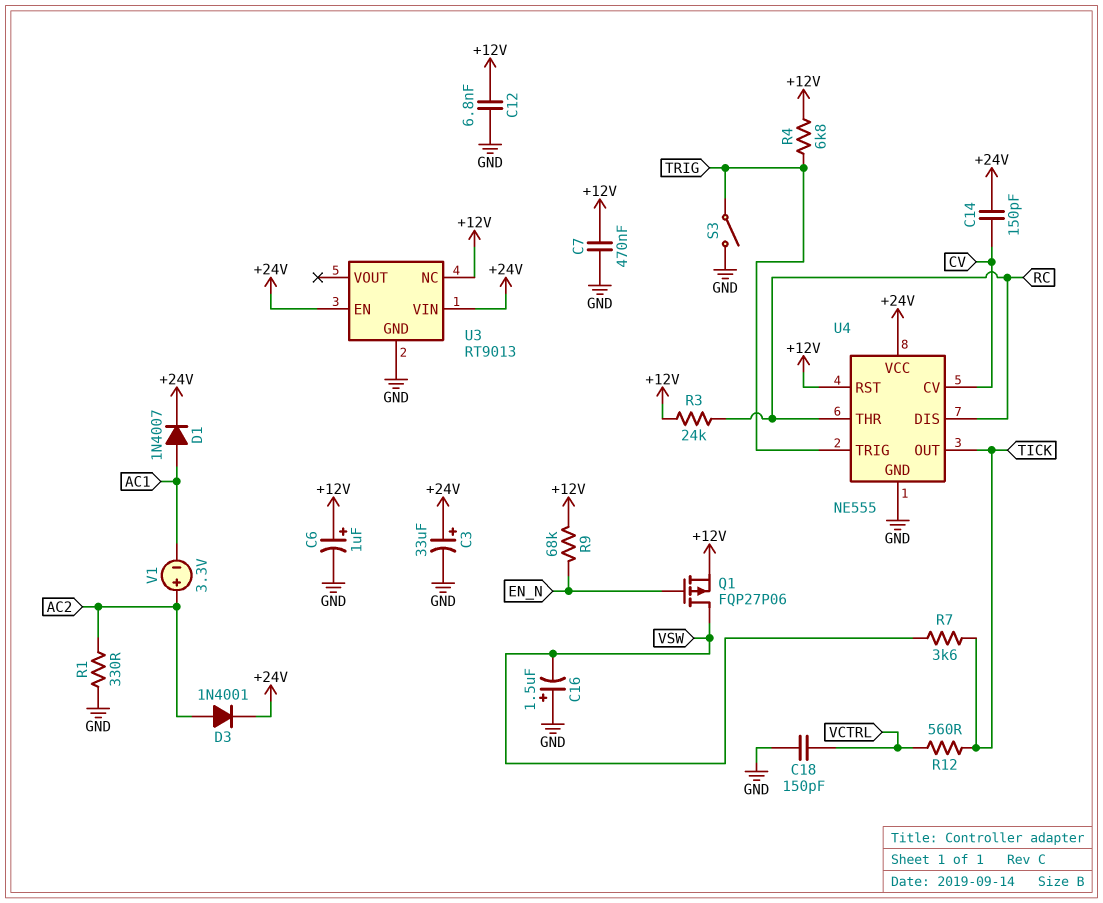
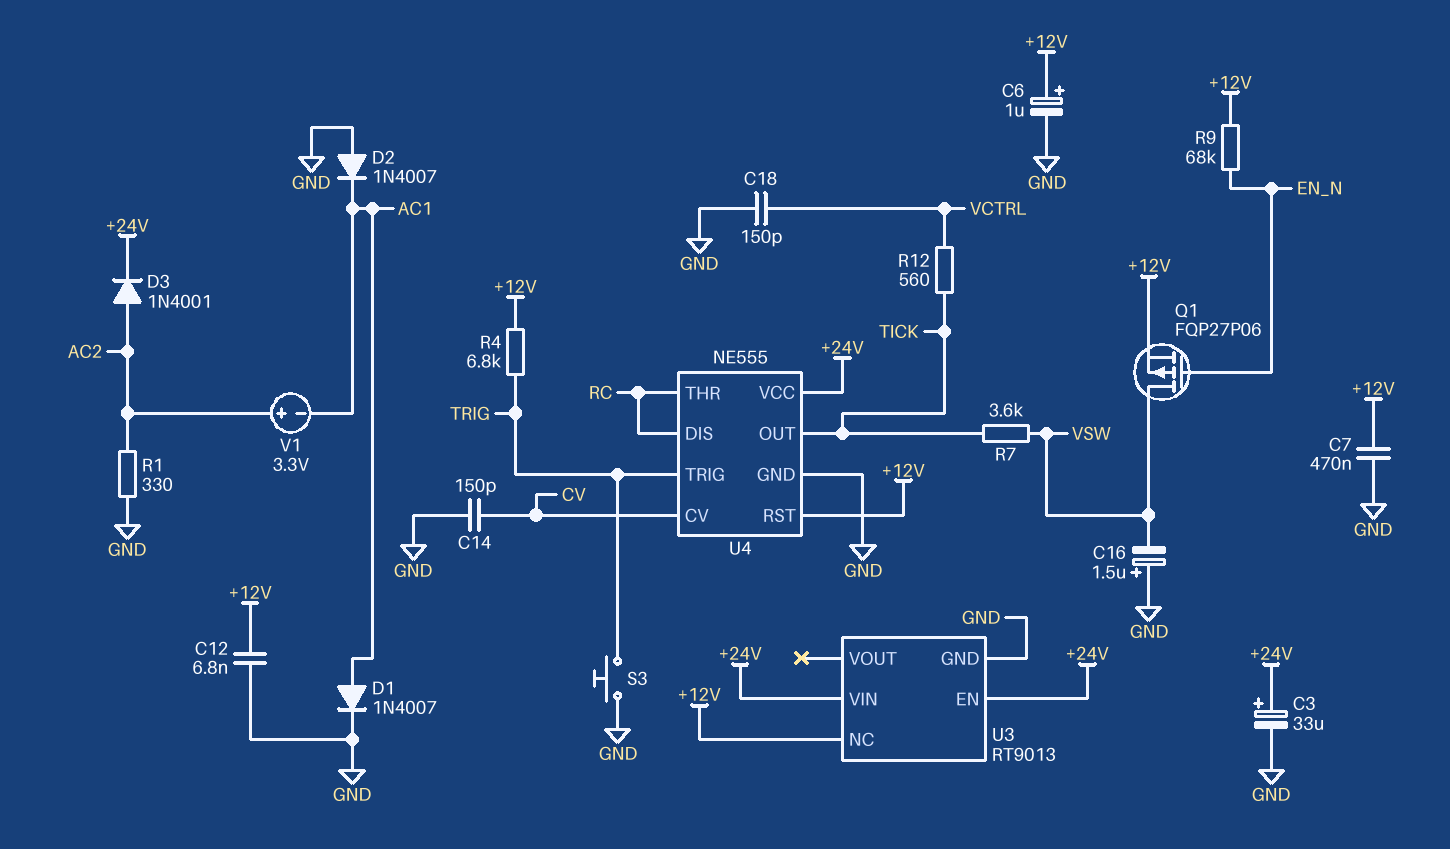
C14: 150pF (+24V, CV) -> 150pF (CV, GND)
D1: diode 1N4007 (A AC1, K +24V) -> diode 1N4007 (A AC1, K GND)
D2: none -> diode 1N4007 (A GND, K AC1)
R3: 24k (+12V, RC) -> none
S3: switch (GND, TRIG) -> button (GND, TRIG)

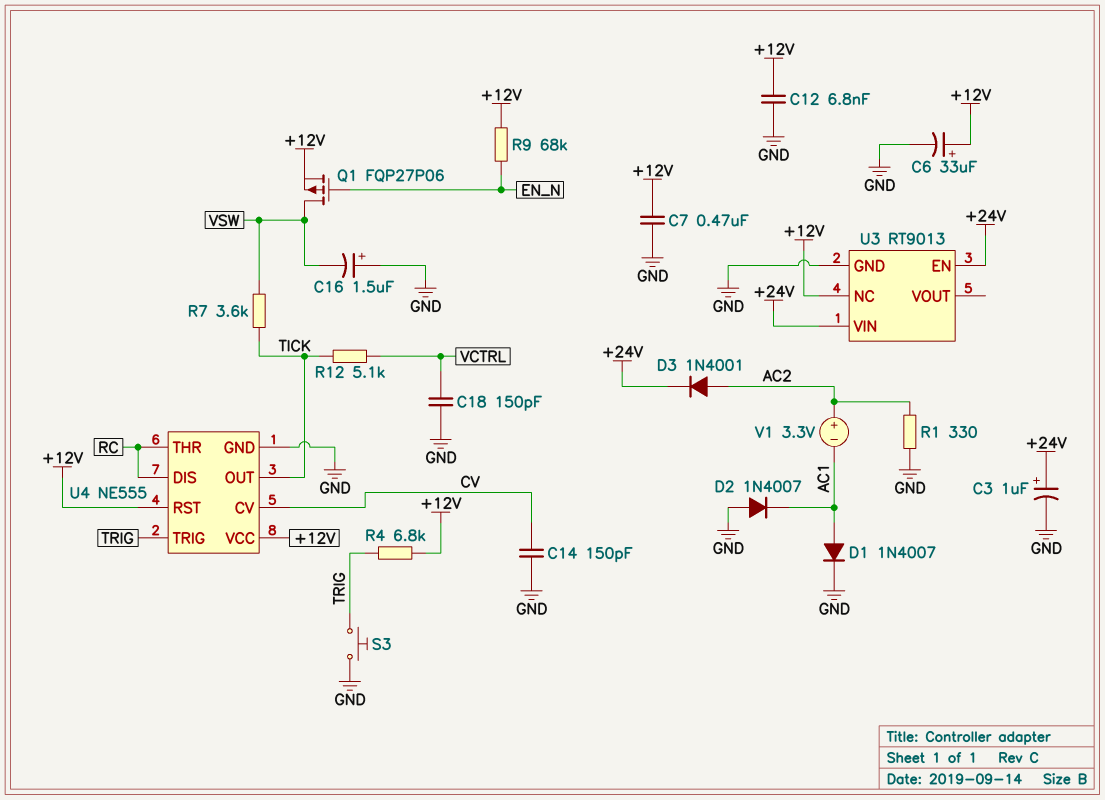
C3: 33uF (plus +24V, minus GND) -> 1uF (plus +24V, minus GND)
C6: 1uF (plus +12V, minus GND) -> 33uF (plus +12V, minus GND)
R12: 560 (TICK, VCTRL) -> 5.1k (TICK, VCTRL)
U4 pin VCC: +24V -> +12V

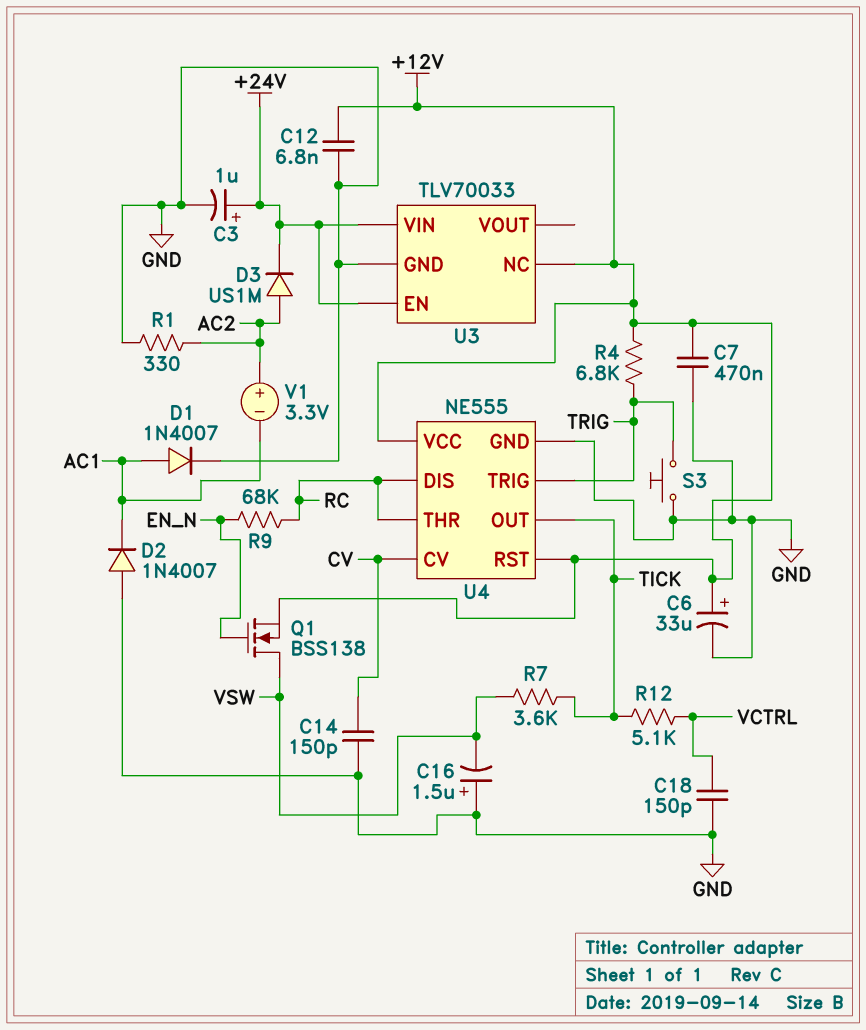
D3: diode 1N4001 (A AC2, K +24V) -> diode US1M (A AC2, K +24V)
Q1: PMOS FQP27P06 (G EN_N, D VSW, S +12V) -> NMOS BSS138 (G EN_N, D VSW, S +12V)
R9: 68k (+12V, EN_N) -> 68k (EN_N, RC)
U3: RT9013 -> TLV70033

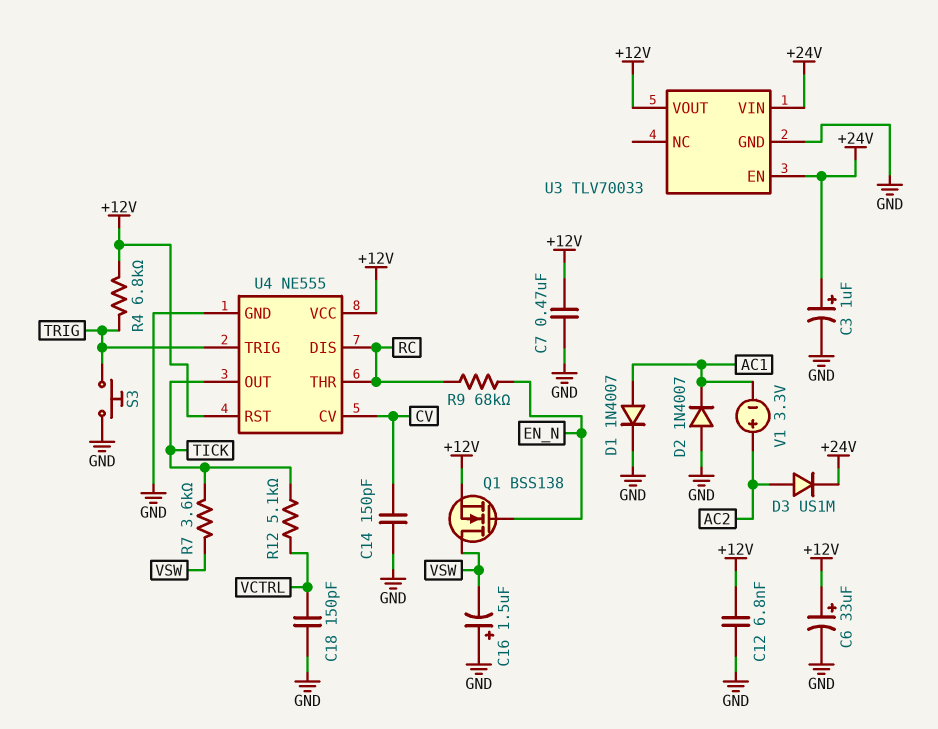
R1: 330 (AC2, GND) -> none
U3 pin NC: +12V -> none
U3 pin VOUT: none -> +12V

